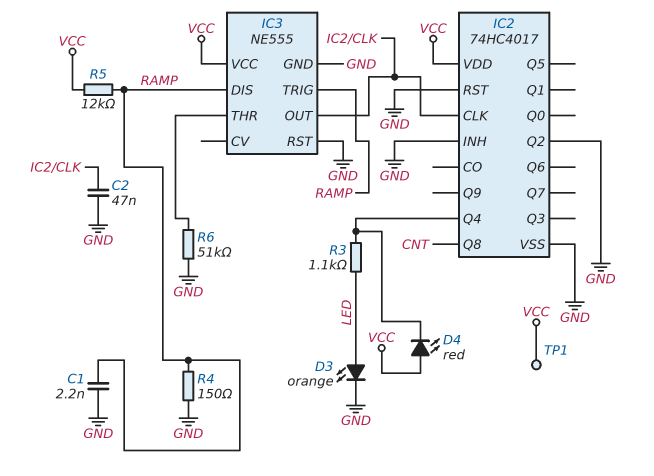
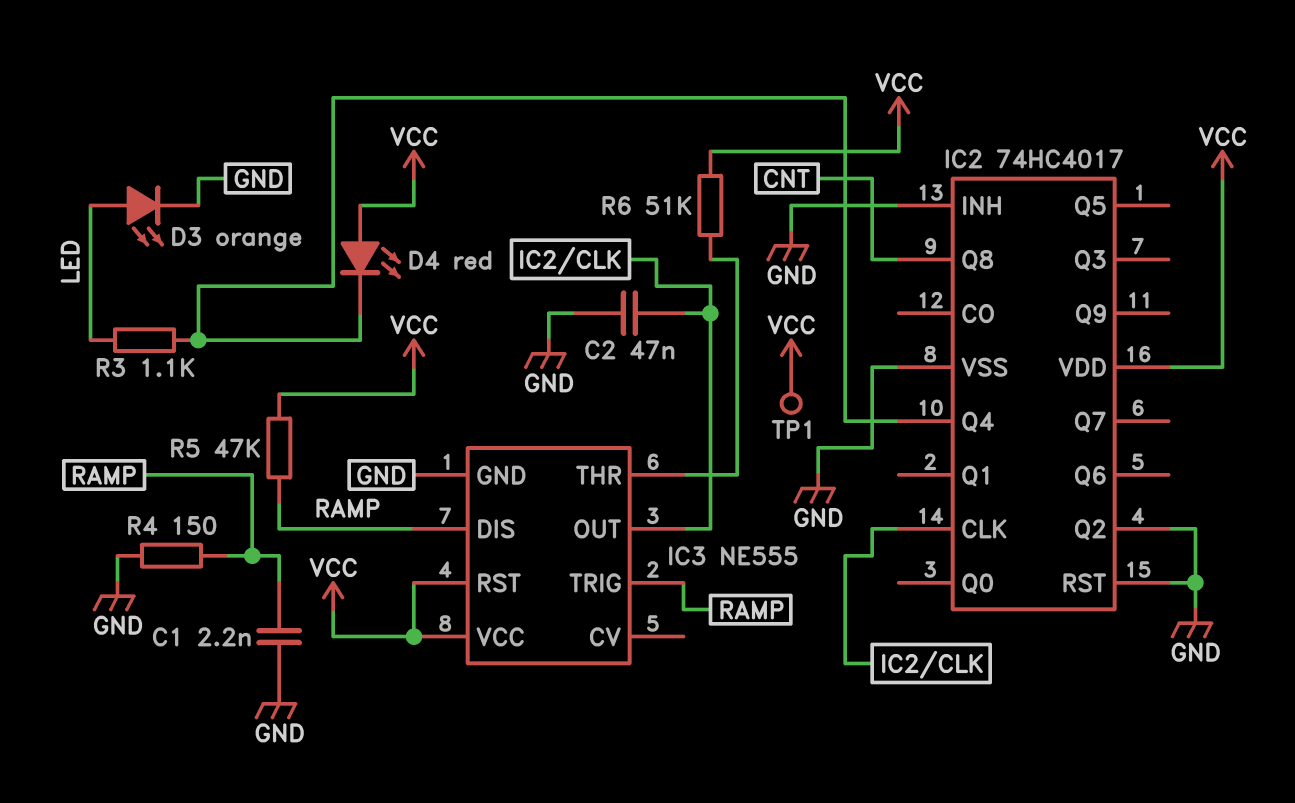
IC3 pin RST: GND -> VCC
R5: 12k (RAMP, VCC) -> 47k (RAMP, VCC)
R6: 51k (GND, IC3/THR) -> 51k (IC3/THR, VCC)

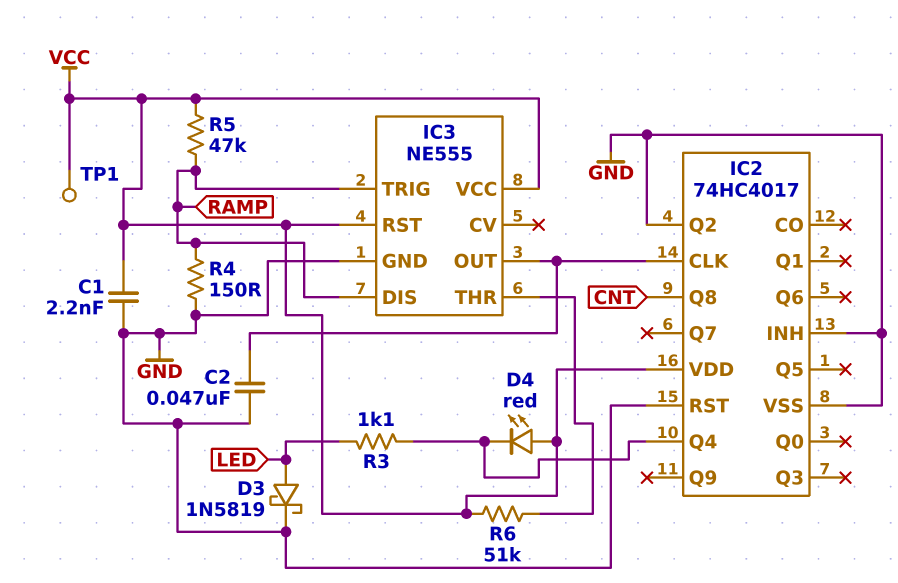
C1: 2.2nF (GND, RAMP) -> 2.2nF (GND, VCC)
D3: LED orange (A LED, K GND) -> schottky 1N5819 (A LED, K GND)

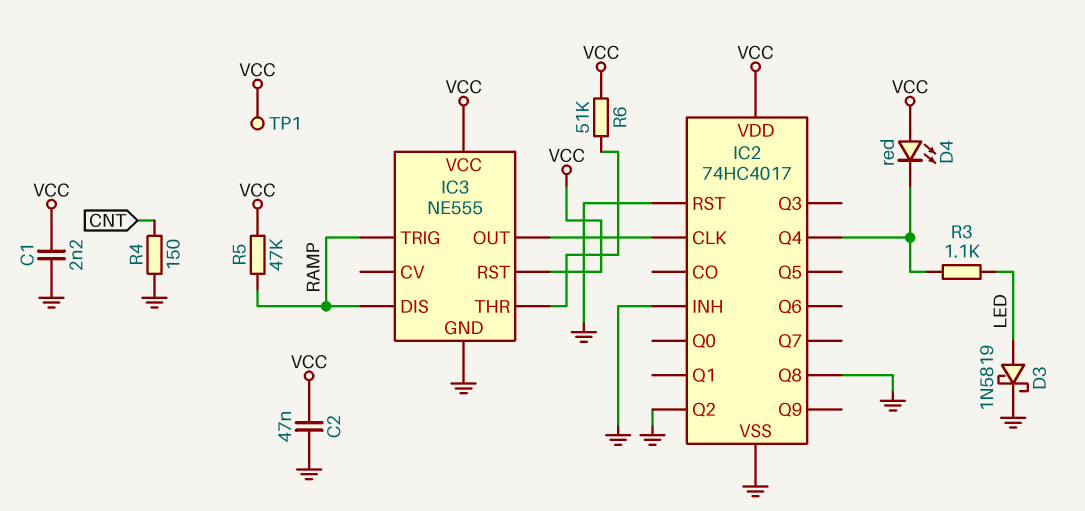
C2: 47nF (GND, IC2/CLK) -> 47nF (GND, VCC)
IC2 pin Q8: CNT -> GND
R4: 150 (GND, RAMP) -> 150 (CNT, GND)

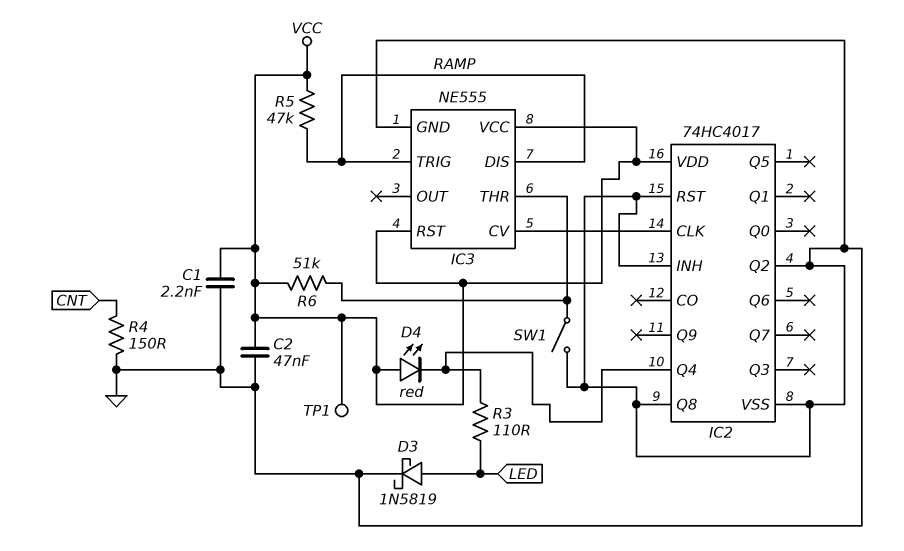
IC3 pin CV: none -> IC2/CLK
IC3 pin OUT: IC2/CLK -> none
R3: 1.1k (IC2/Q4, LED) -> 110 (IC2/Q4, LED)
SW1: none -> switch (GND, IC3/THR)

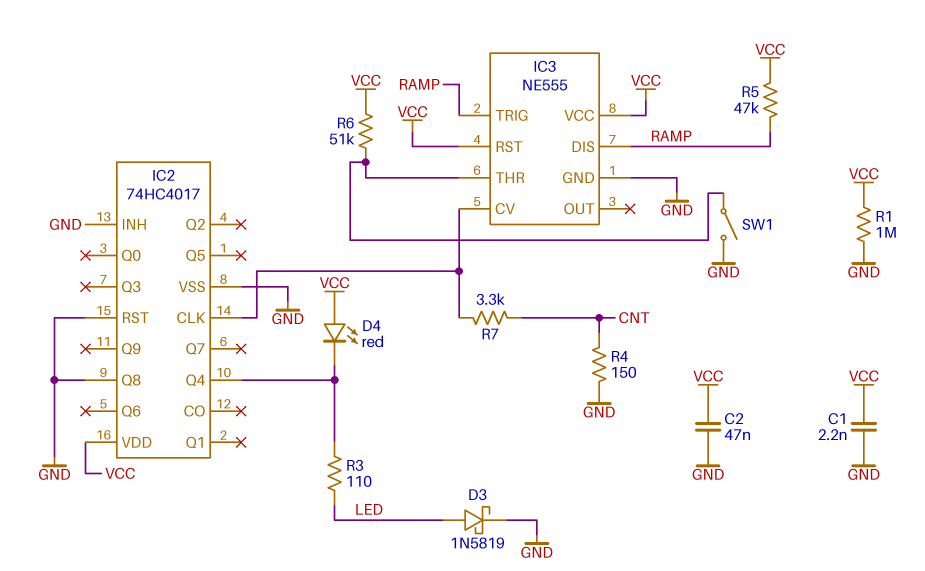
IC2 pin Q2: GND -> none
R1: none -> 1M (GND, VCC)
R7: none -> 3.3k (CNT, IC2/CLK)
TP1: test point (VCC) -> none

